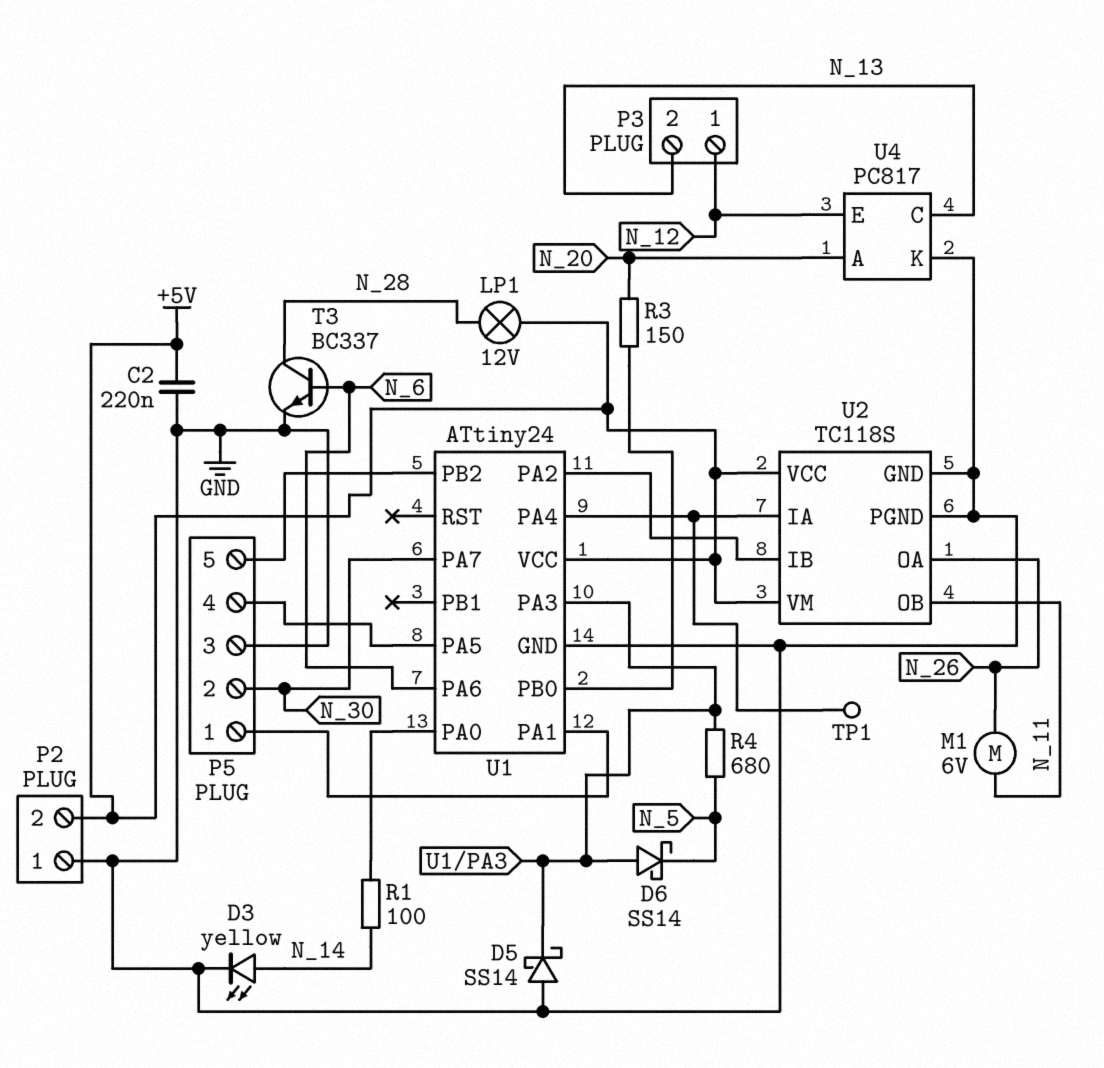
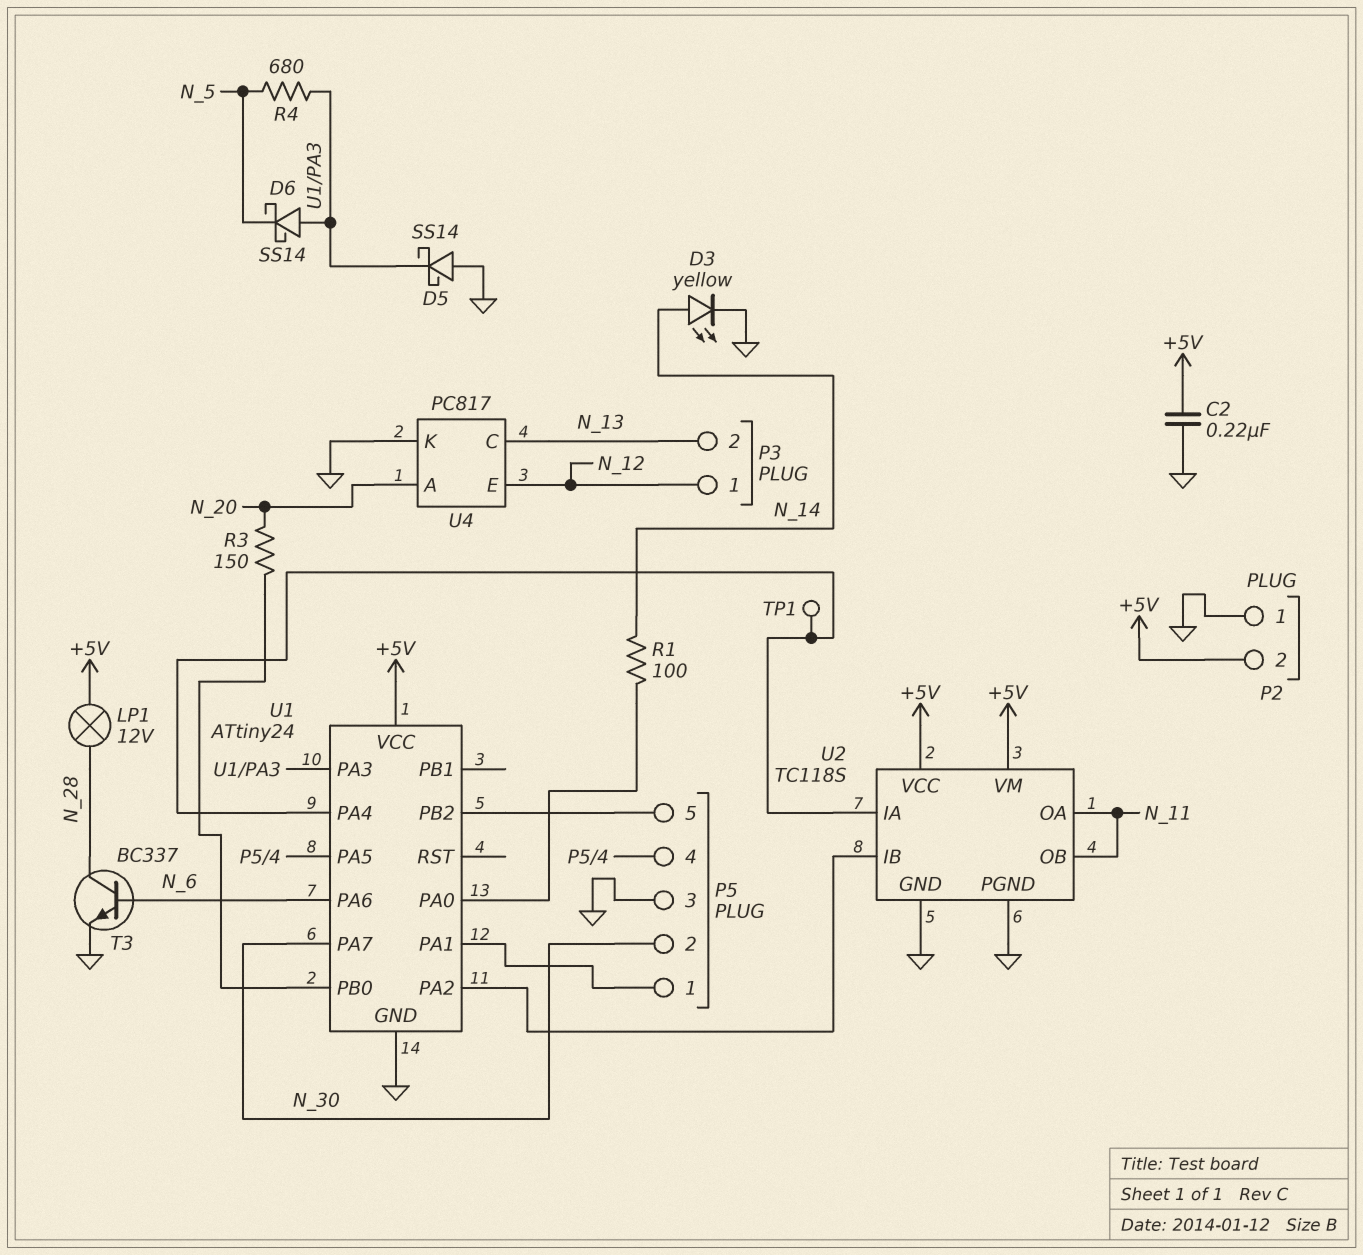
M1: motor 6V (N_11, N_26) -> none
U2 pin OA: N_26 -> N_11

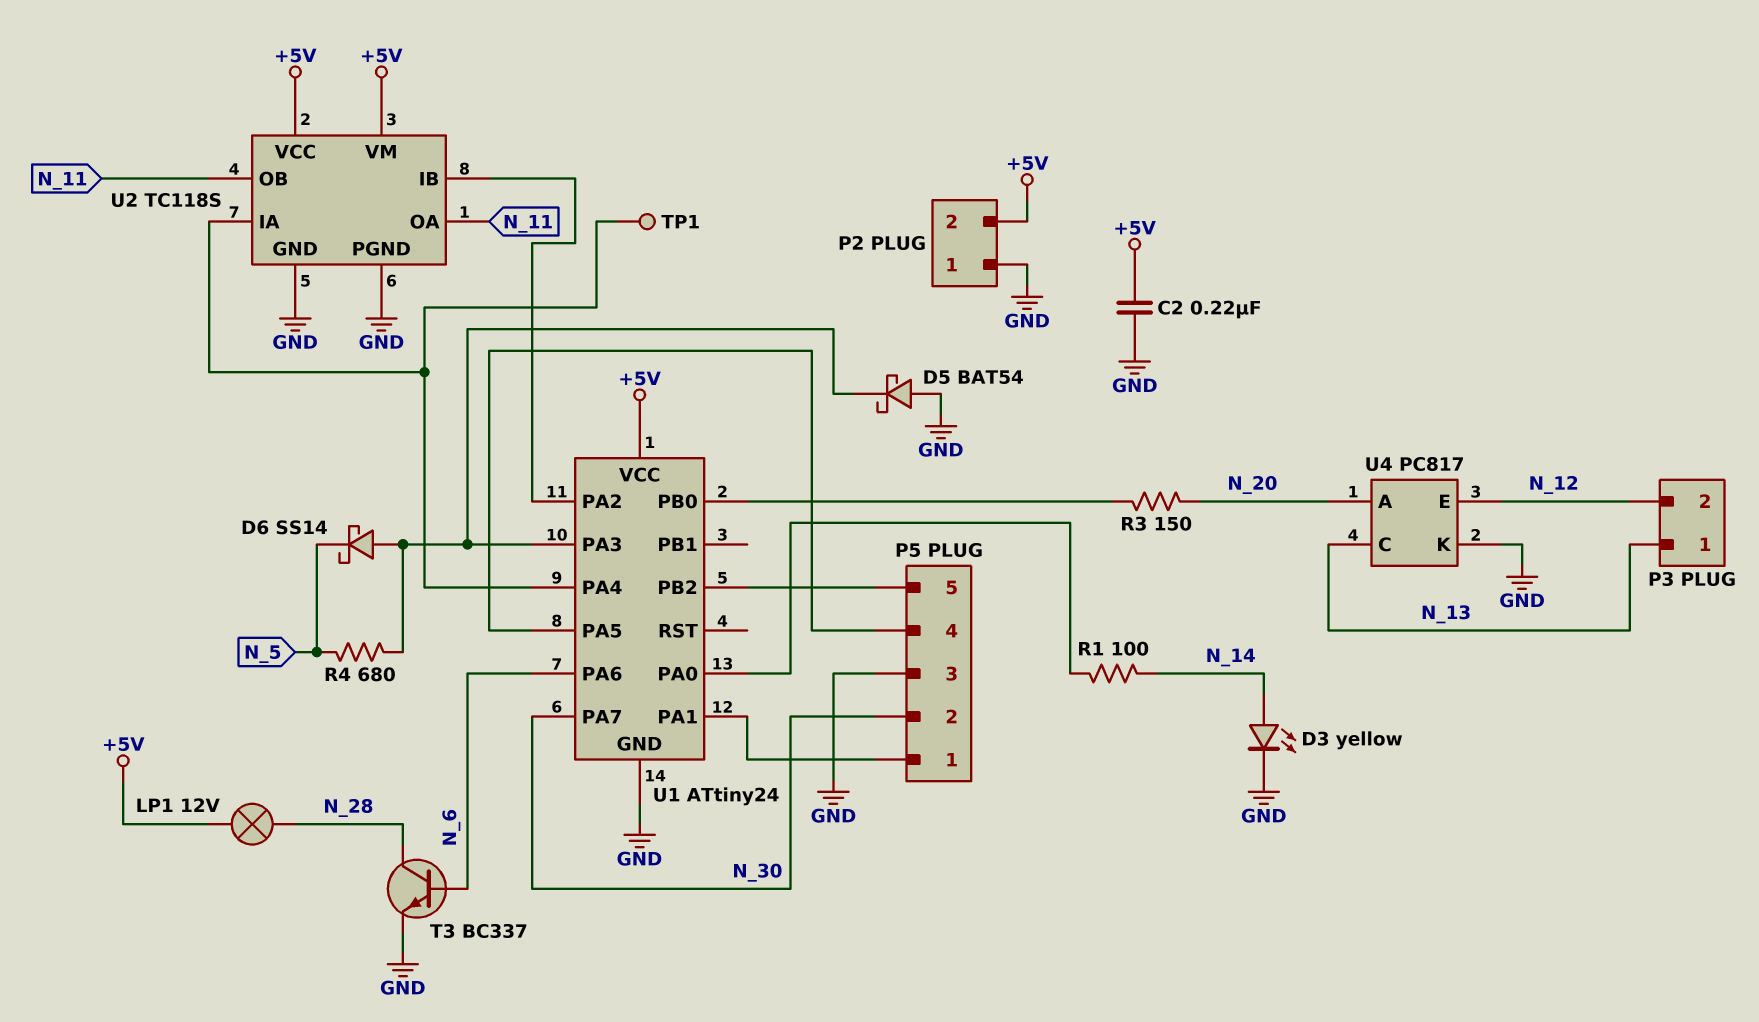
D5: schottky SS14 (A GND, K U1/PA3) -> schottky BAT54 (A GND, K U1/PA3)
P3 pin 1: N_12 -> N_13
P3 pin 2: N_13 -> N_12

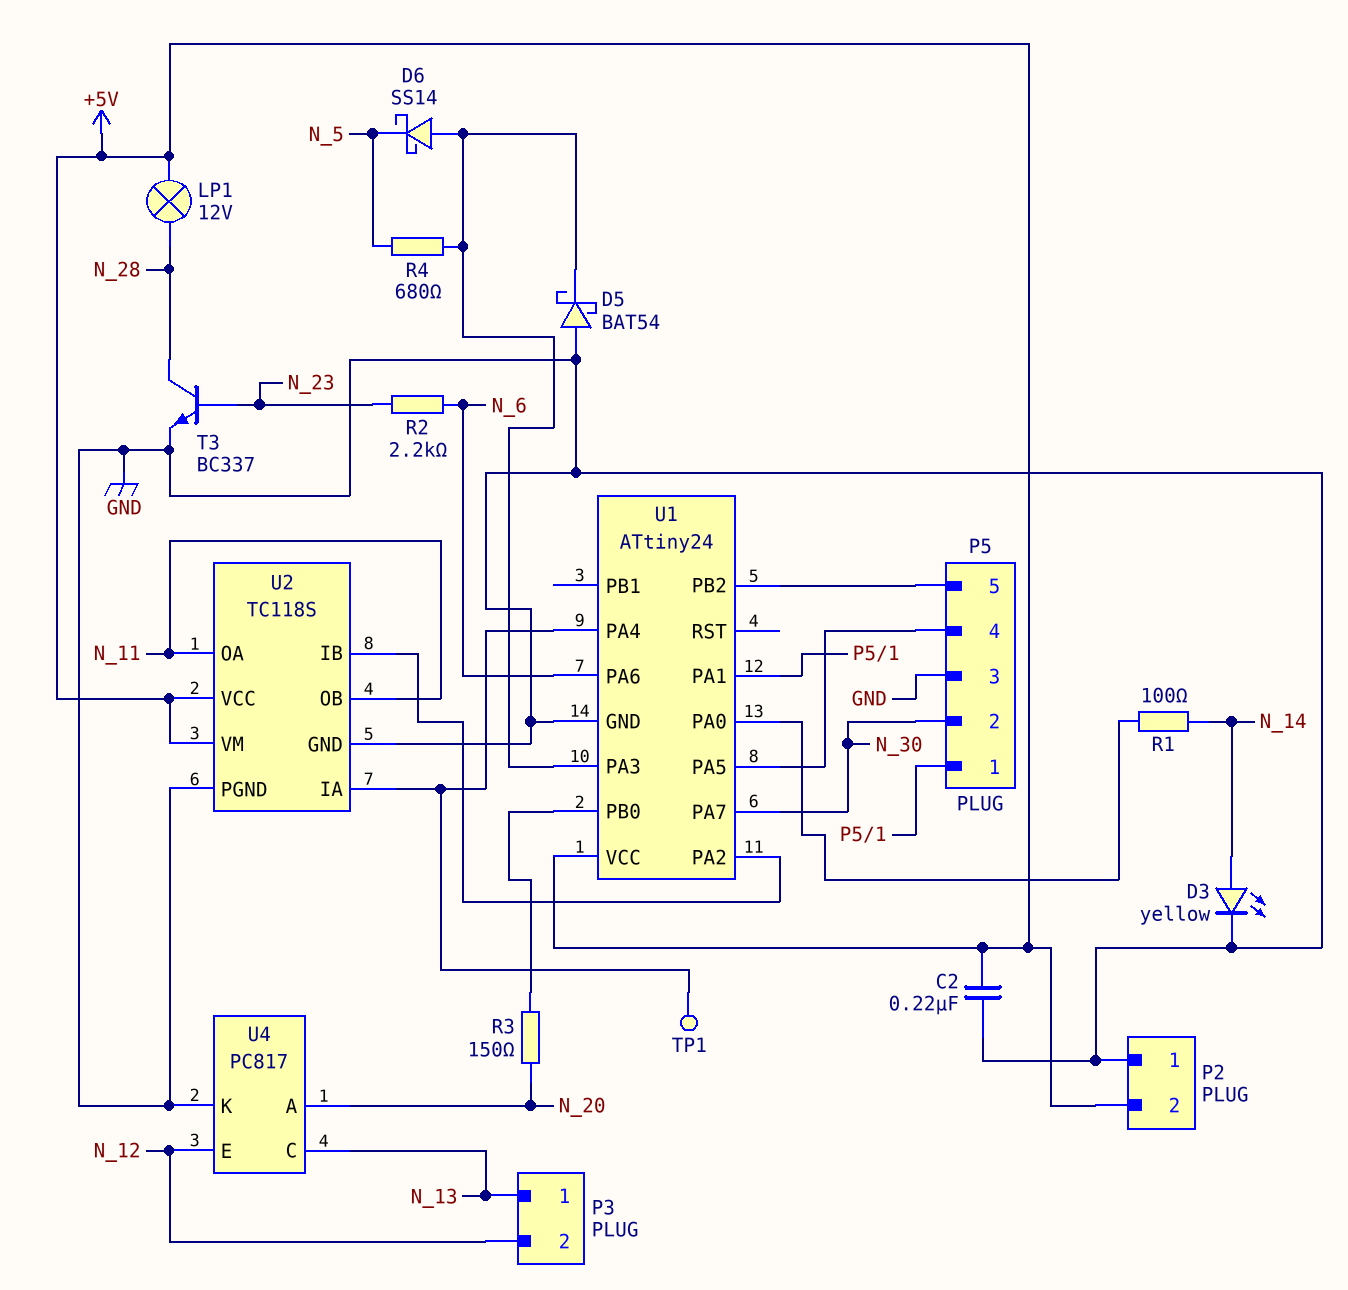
R2: none -> 2.2k (N_6, N_23)
T3: NPN BC337 (B N_6, C N_28, E GND) -> NPN BC337 (B N_23, C N_28, E GND)

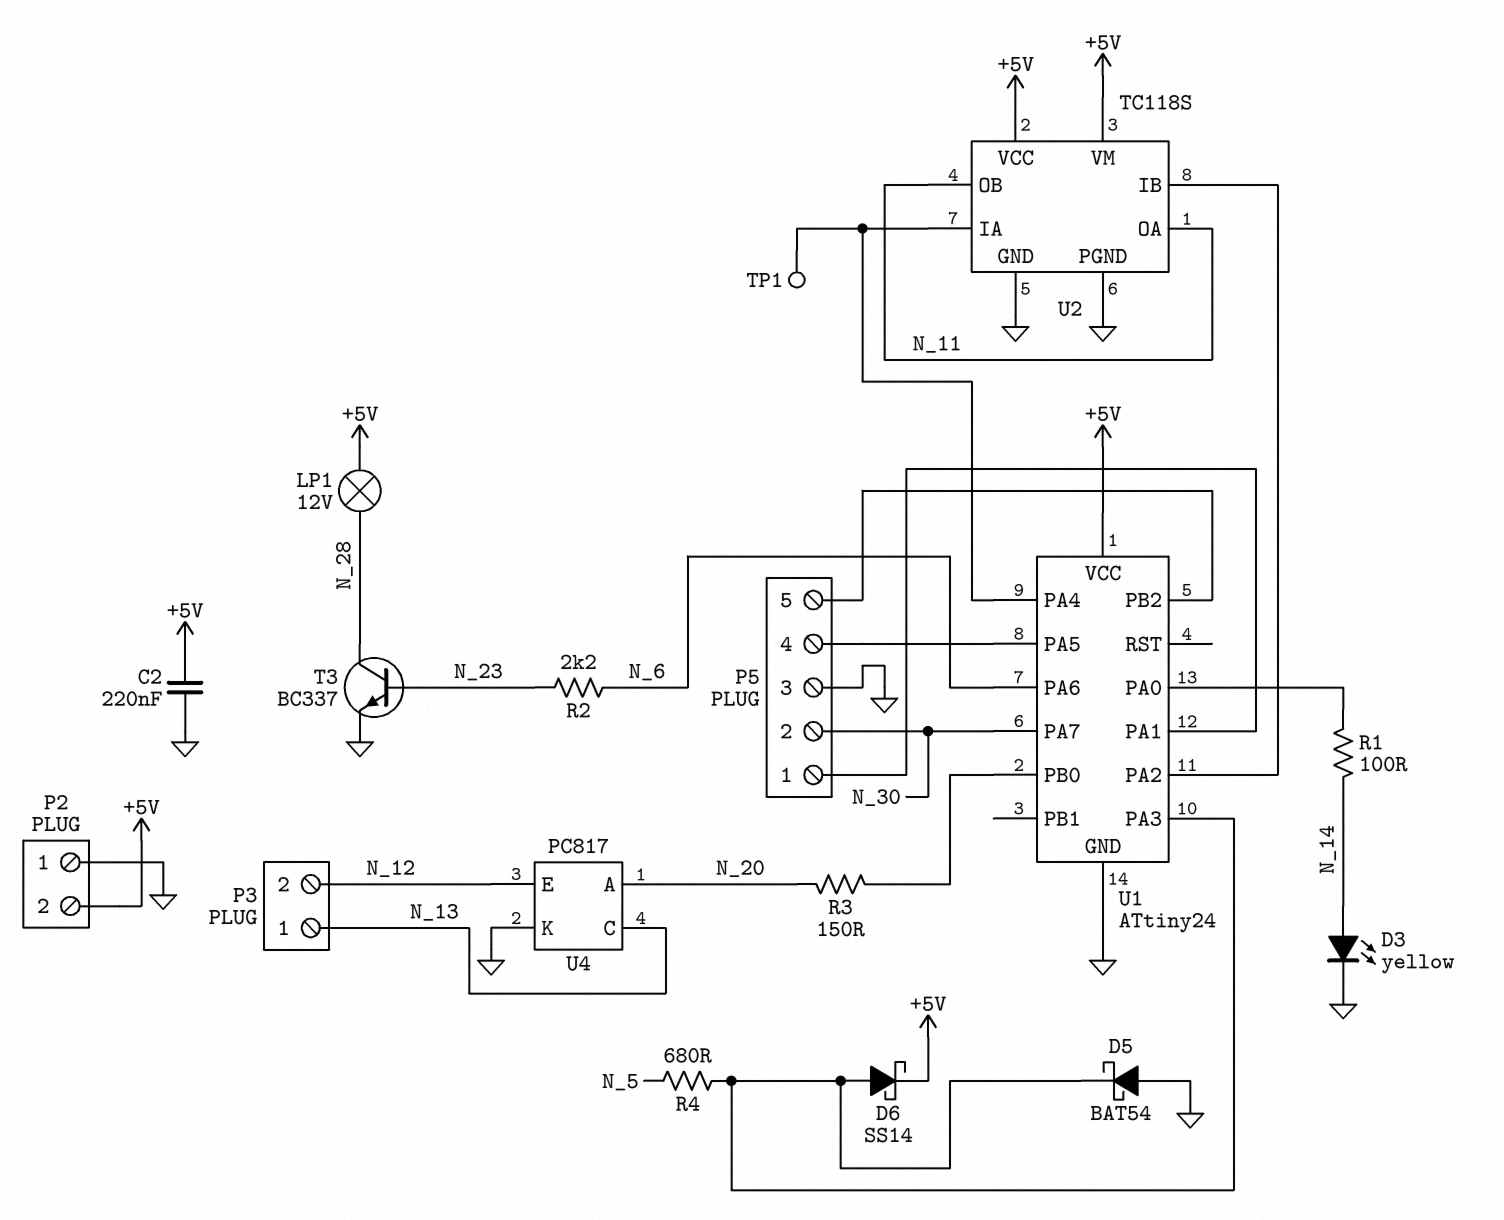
D6: schottky SS14 (A U1/PA3, K N_5) -> schottky SS14 (A U1/PA3, K +5V)

